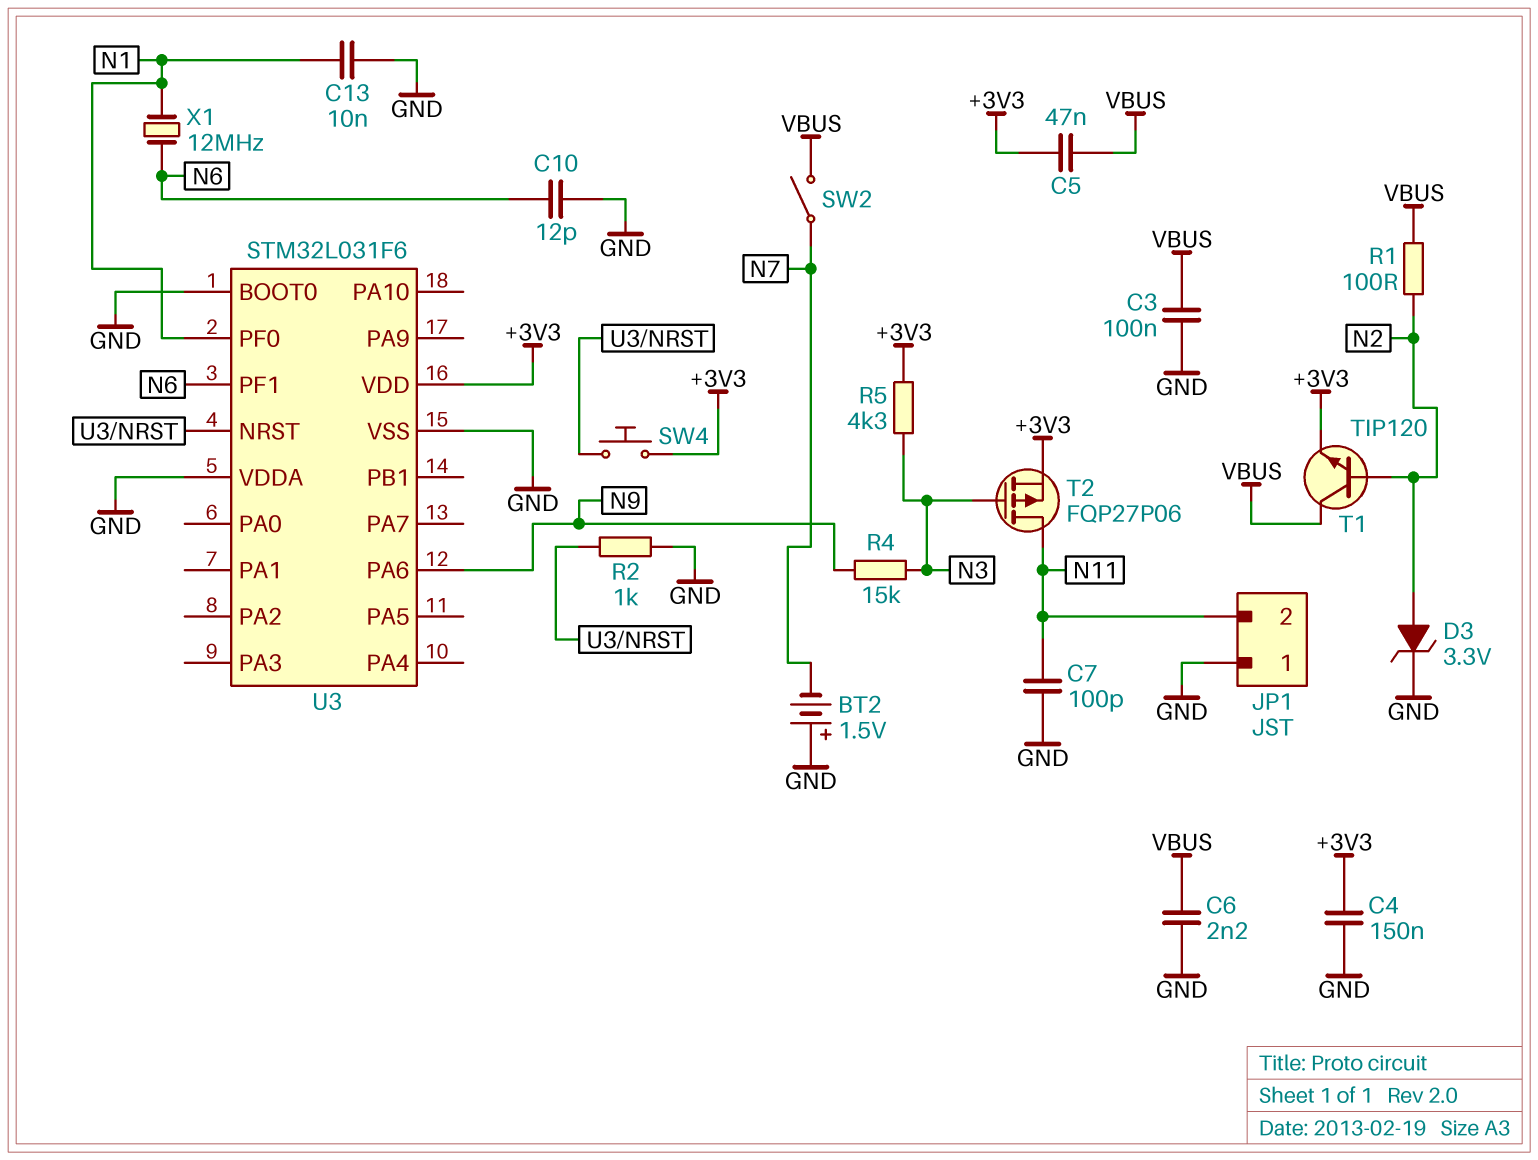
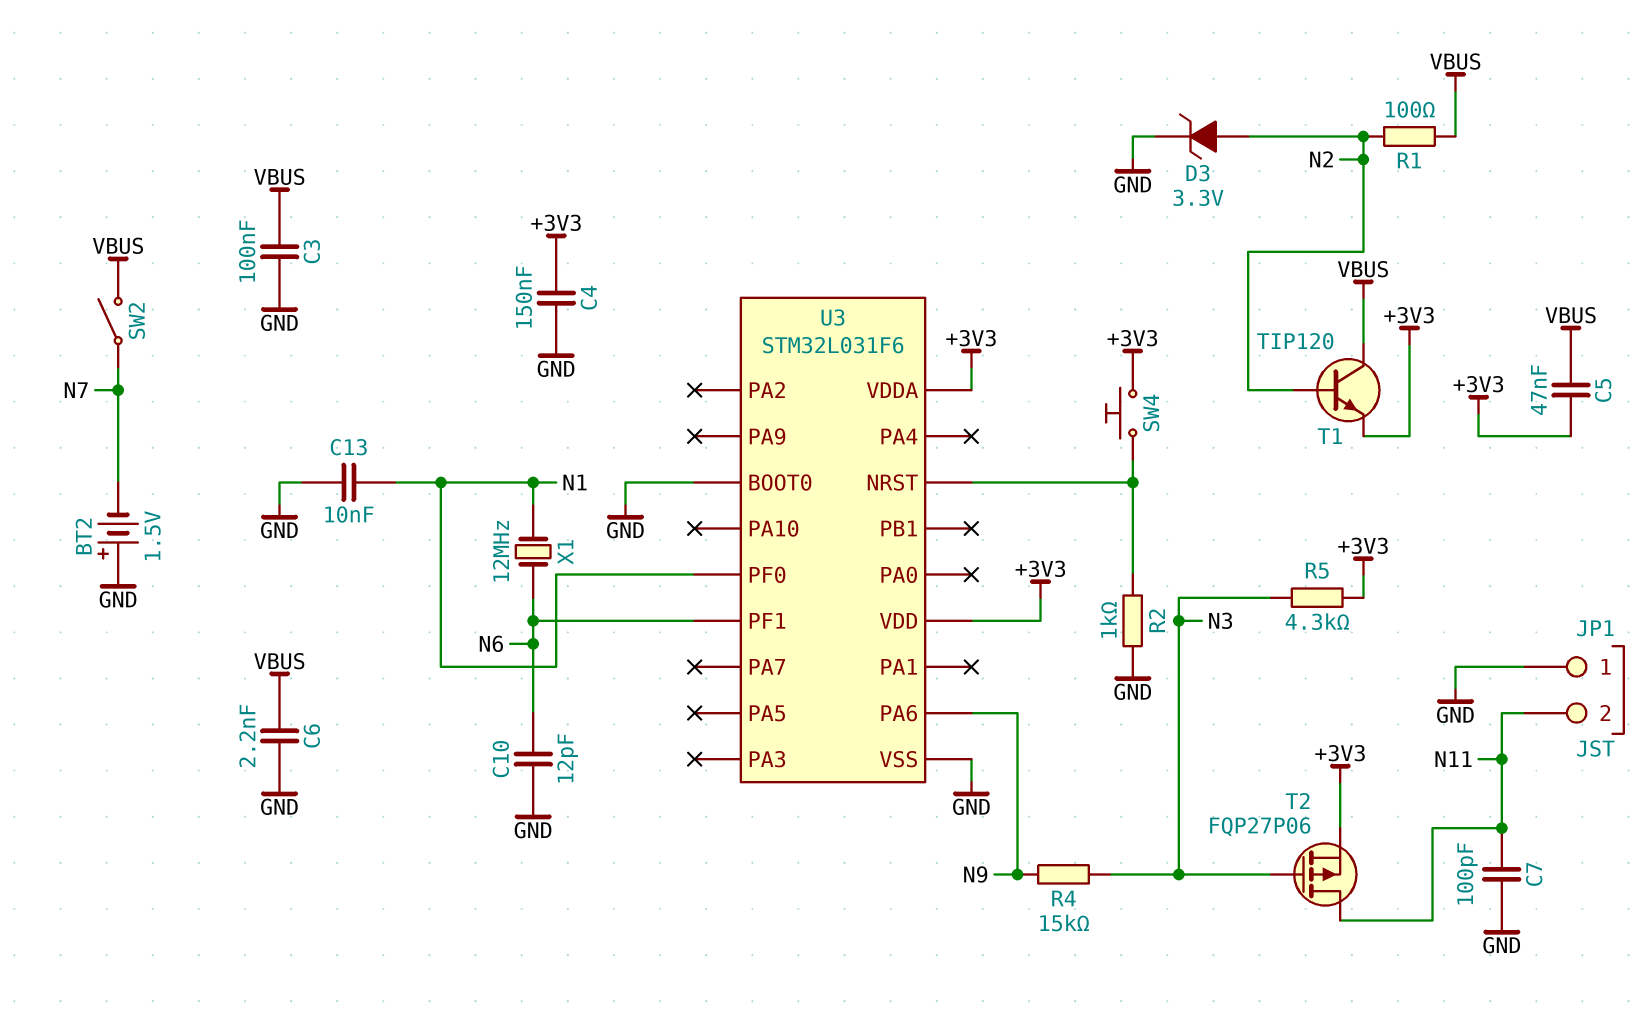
U3 pin VDDA: GND -> +3V3

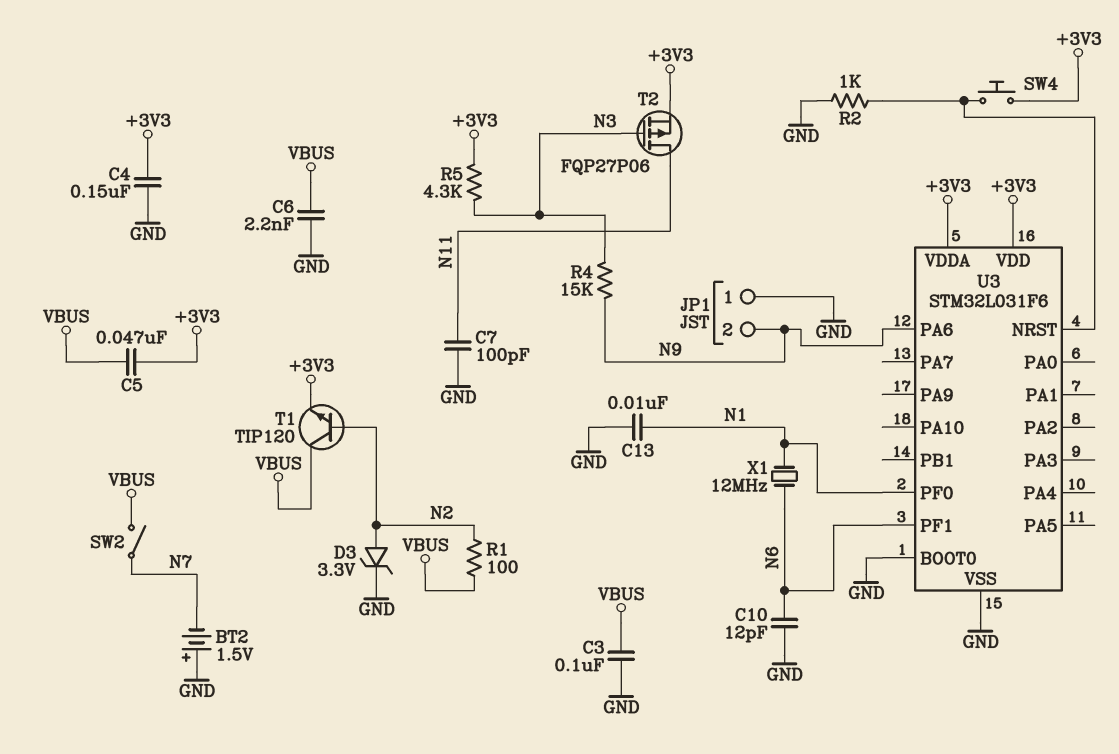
JP1 pin 2: N11 -> N9

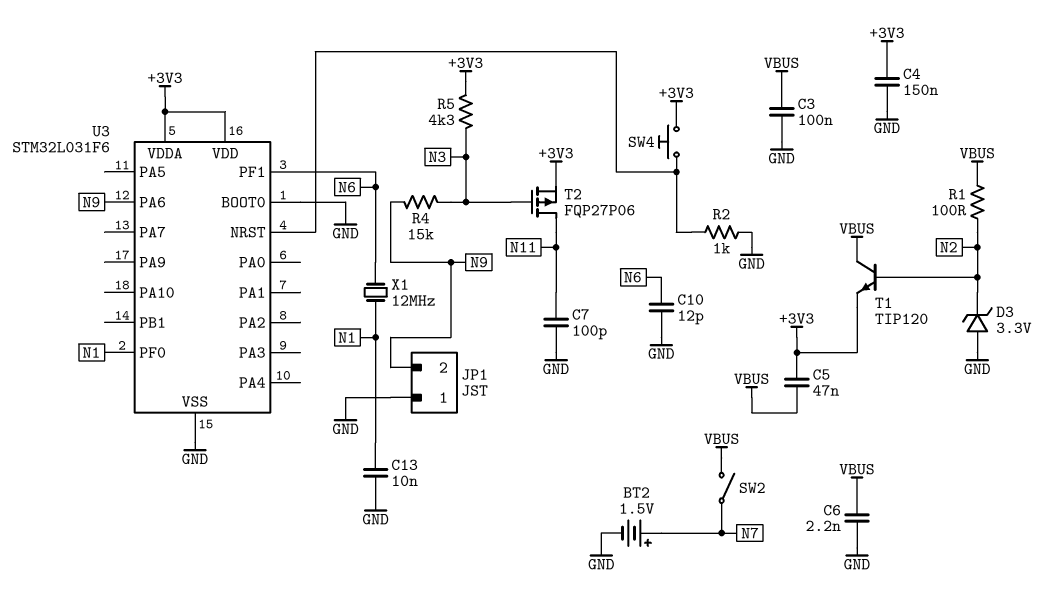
BT2: 1.5V (plus GND, minus N7) -> 1.5V (plus N7, minus GND)
D3: zener 3.3V (A N2, K GND) -> zener 3.3V (A GND, K N2)

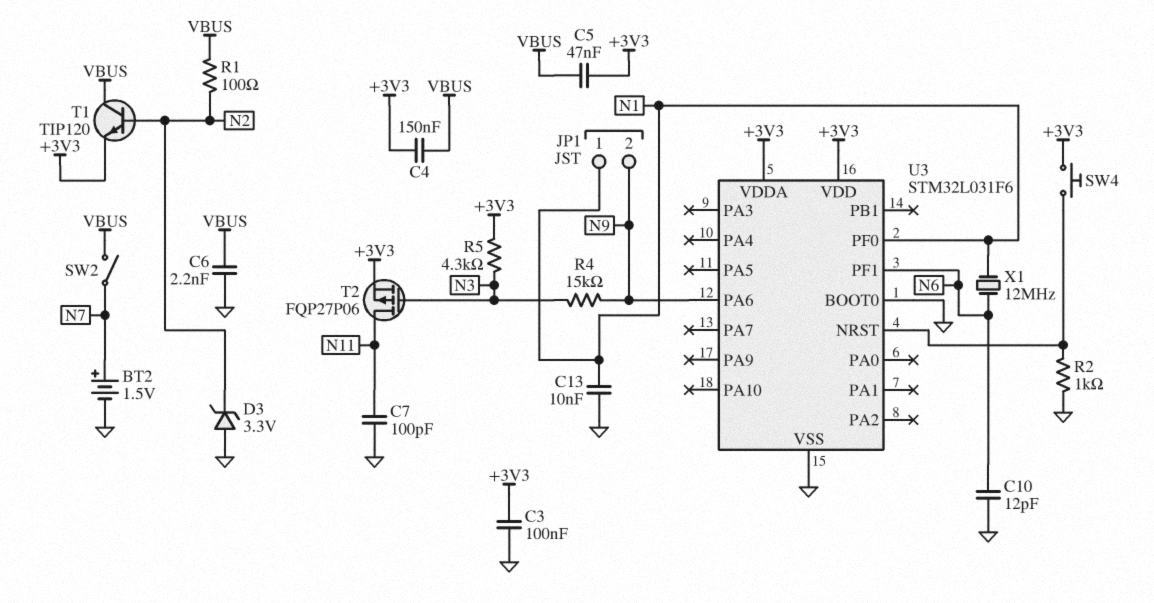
C3: 100nF (GND, VBUS) -> 100nF (+3V3, GND)
C4: 150nF (+3V3, GND) -> 150nF (+3V3, VBUS)
JP1 pin 1: GND -> N1

